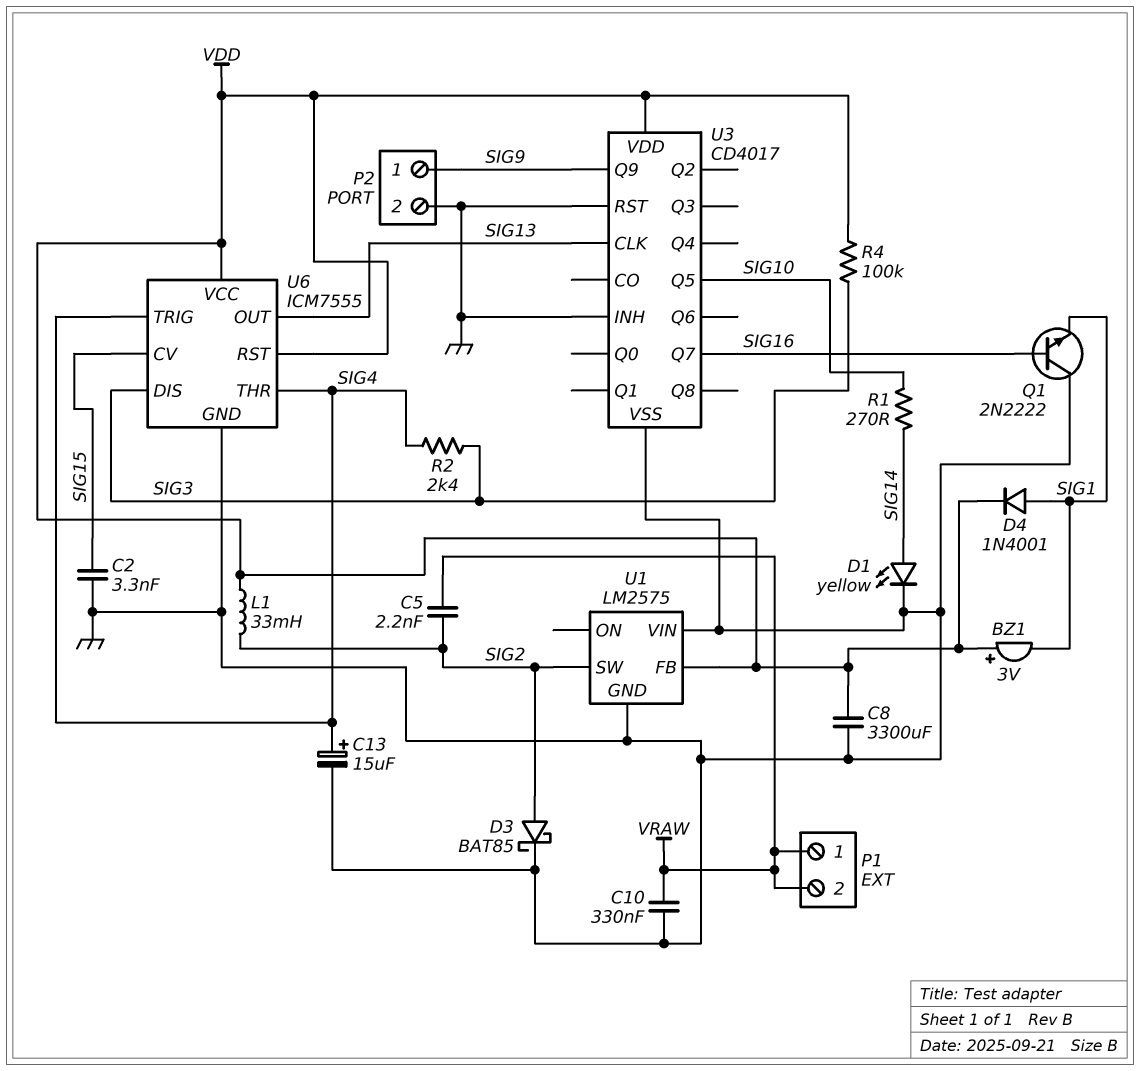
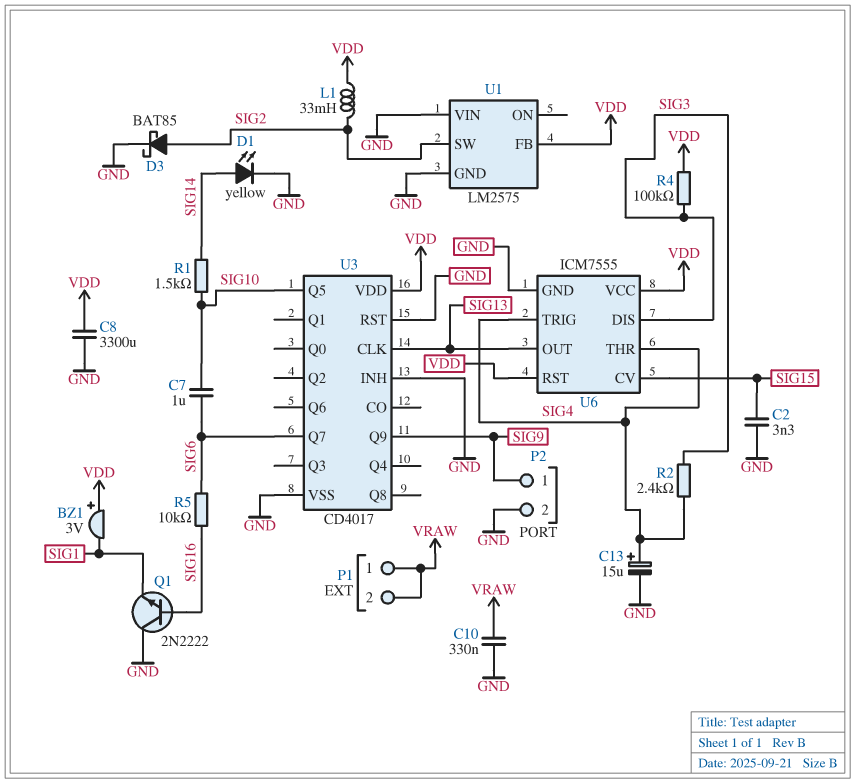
C5: 2.2nF (SIG2, VRAW) -> none
C7: none -> 1uF (SIG6, SIG10)
D4: diode 1N4001 (A SIG1, K VDD) -> none
R1: 270 (SIG10, SIG14) -> 1.5k (SIG10, SIG14)
R5: none -> 10k (SIG6, SIG16)
U3 pin Q7: SIG16 -> SIG6

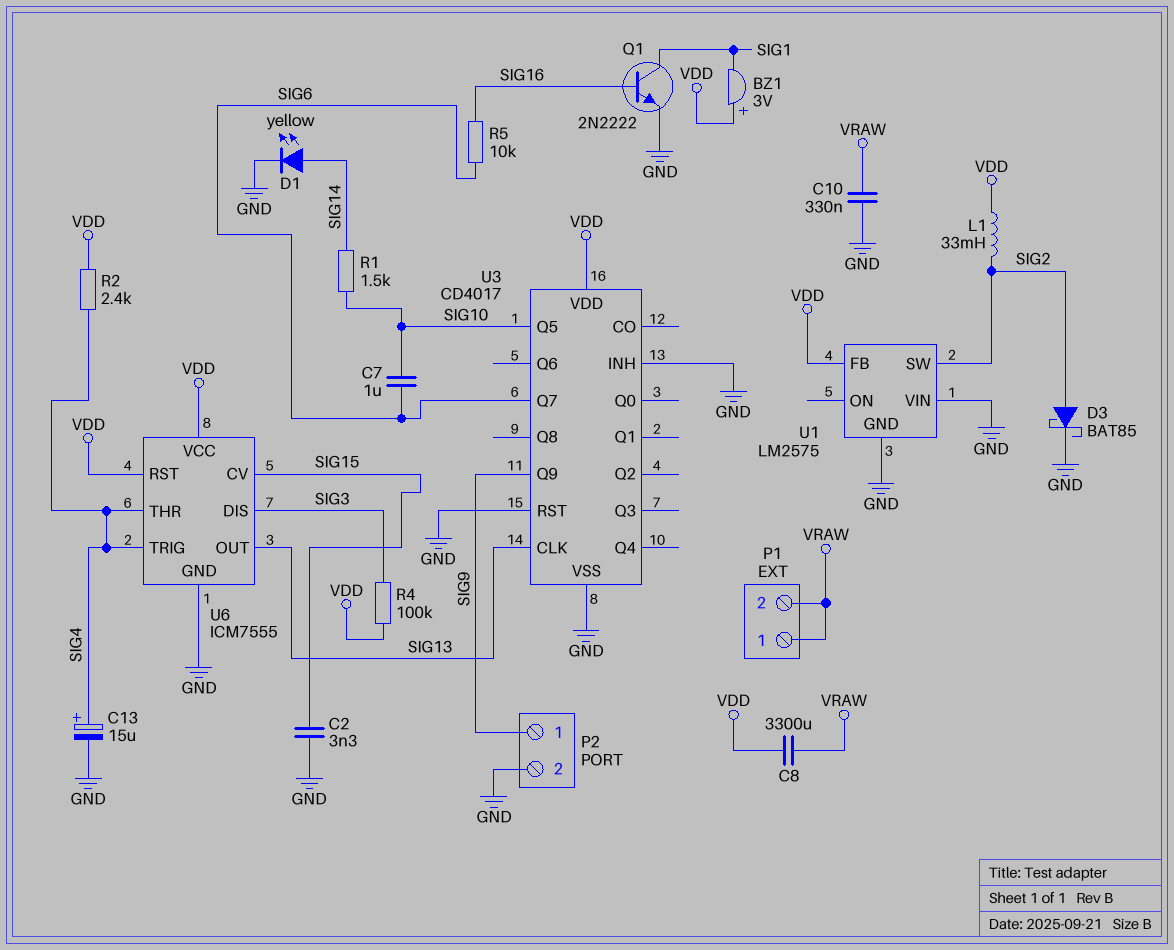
C8: 3300uF (GND, VDD) -> 3300uF (VDD, VRAW)
Q1: NPN 2N2222 (B SIG16, C GND, E SIG1) -> NPN 2N2222 (B SIG16, C SIG1, E GND)
R2: 2.4k (SIG3, SIG4) -> 2.4k (SIG4, VDD)

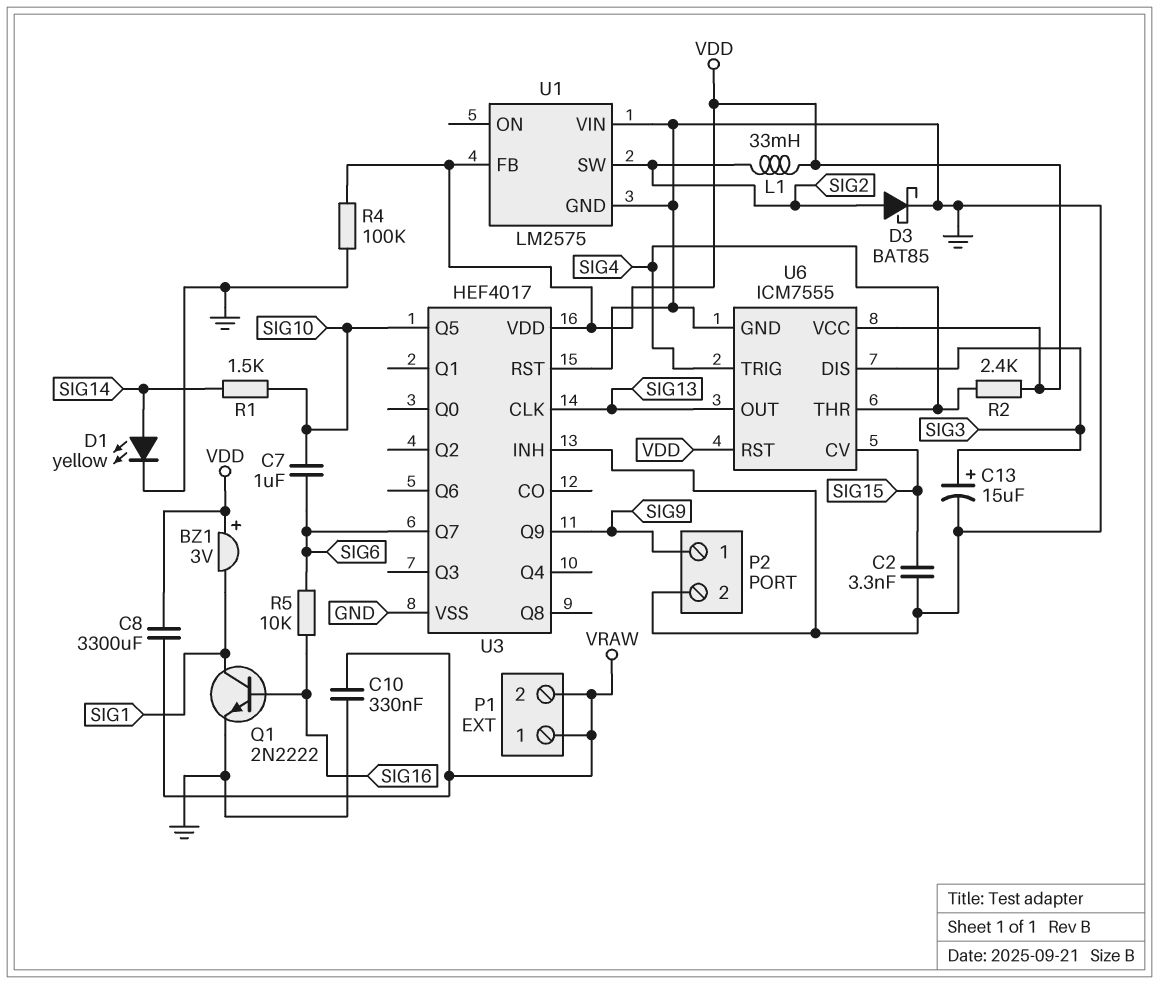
C13: 15uF (plus SIG4, minus GND) -> 15uF (plus SIG3, minus GND)
R4: 100k (SIG3, VDD) -> 100k (GND, VDD)
U3: CD4017 -> HEF4017

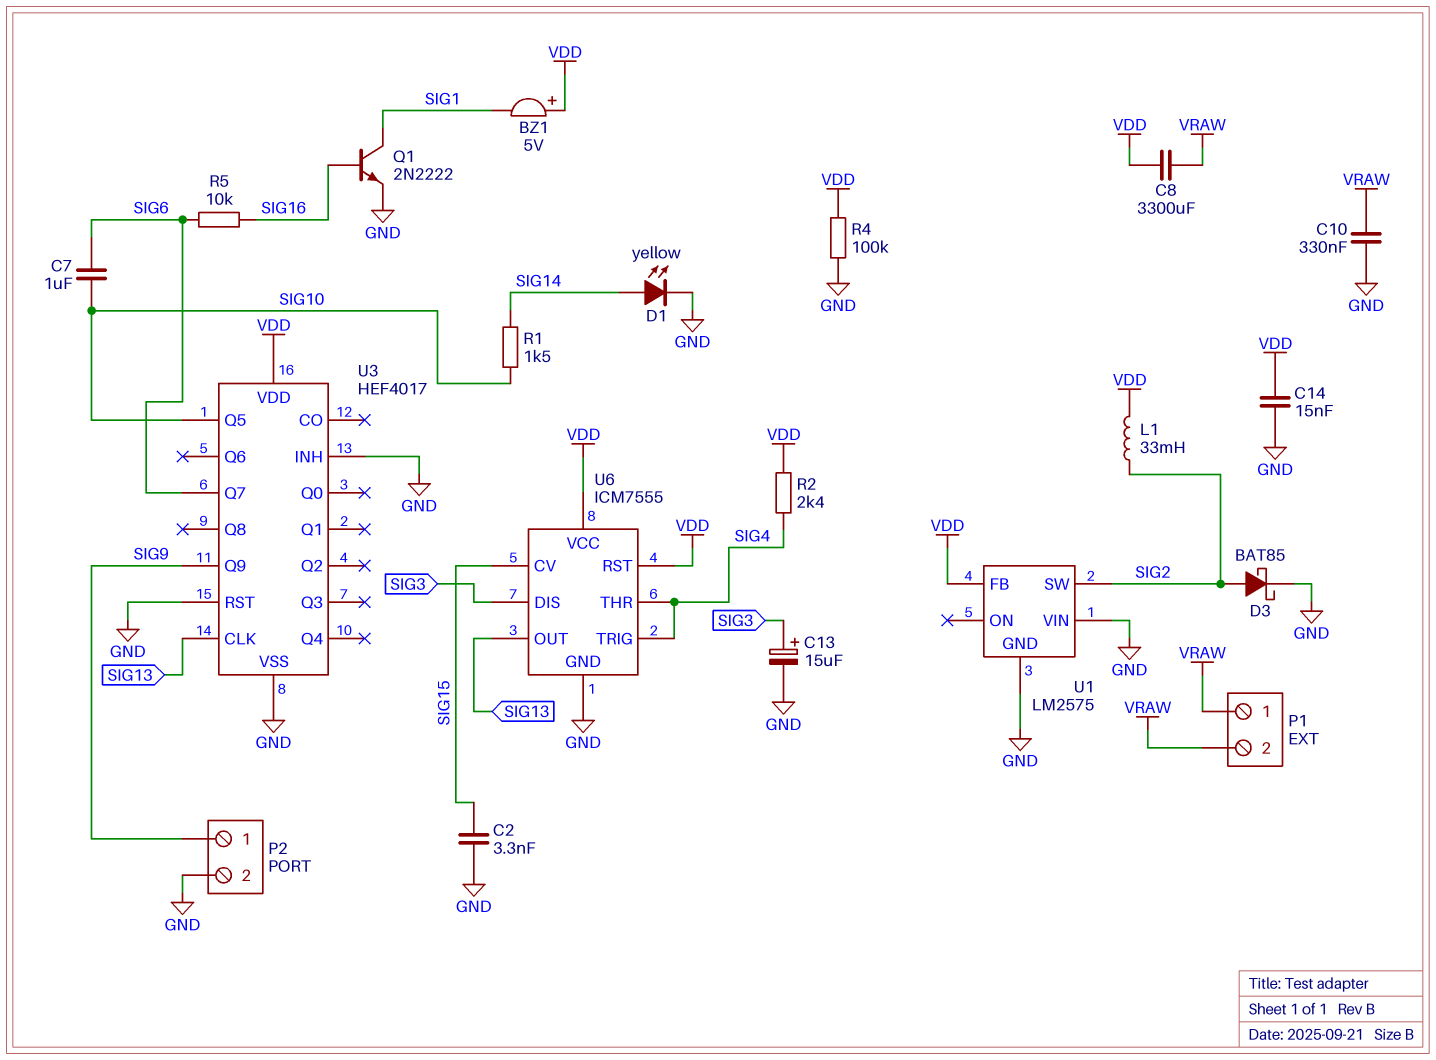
BZ1: buzzer 3V (plus VDD, minus SIG1) -> buzzer 5V (plus VDD, minus SIG1)
C14: none -> 15nF (GND, VDD)

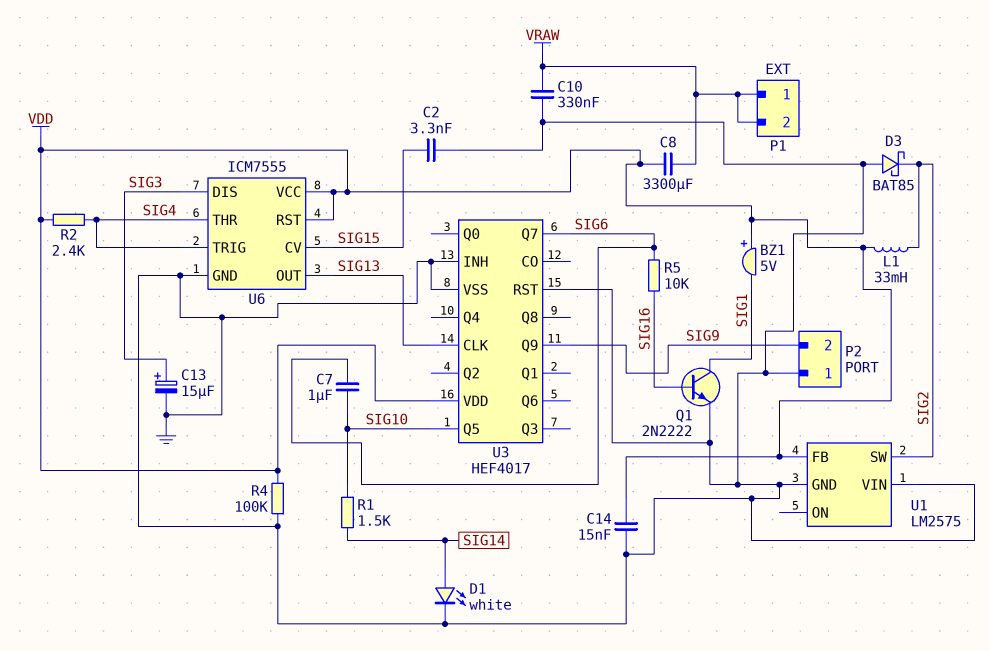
D1: LED yellow (A SIG14, K GND) -> LED white (A SIG14, K GND)
D3: schottky BAT85 (A SIG2, K GND) -> schottky BAT85 (A GND, K SIG2)
P2 pin 1: SIG9 -> GND
P2 pin 2: GND -> SIG9

